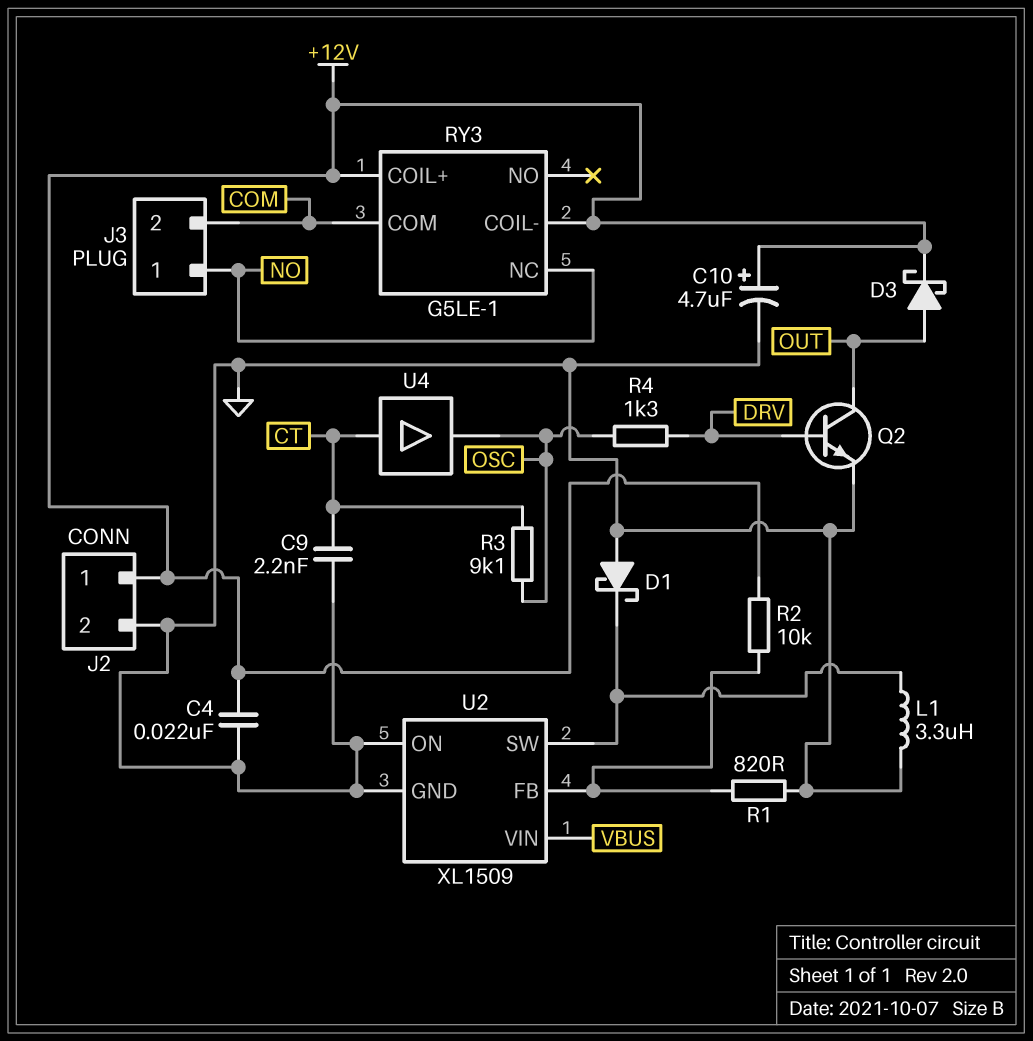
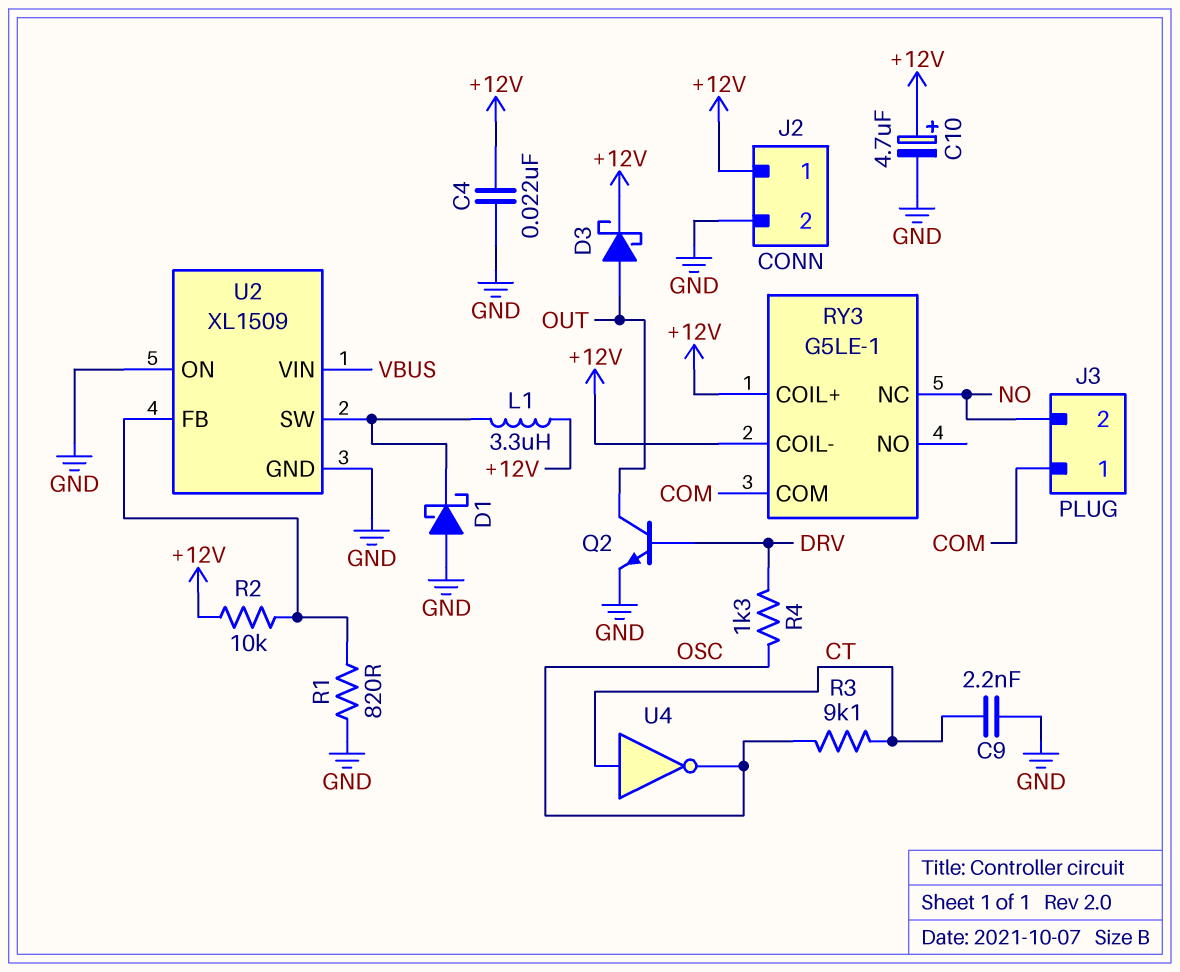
J3 pin 1: NO -> COM
J3 pin 2: COM -> NO
L1: 3.3uH (GND, U2/SW) -> 3.3uH (+12V, U2/SW)
U4: buffer (in CT, out OSC) -> NOT (in CT, out OSC)

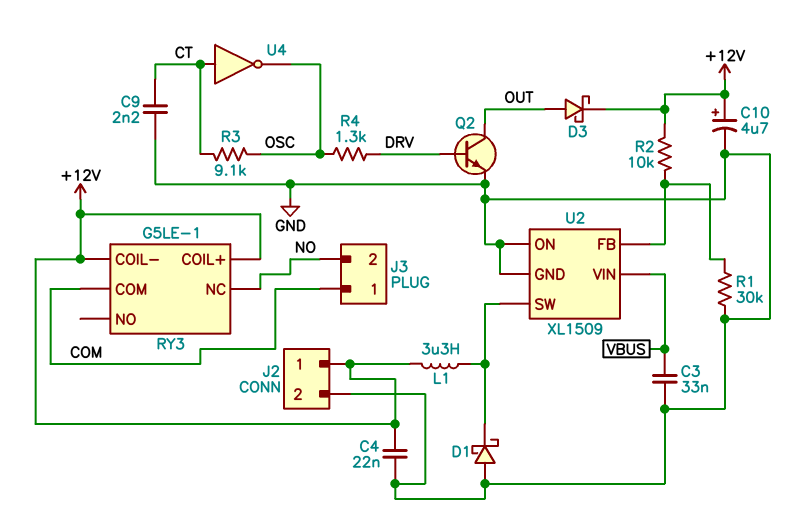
C3: none -> 33nF (GND, VBUS)
R1: 820 (GND, U2/FB) -> 30k (GND, U2/FB)

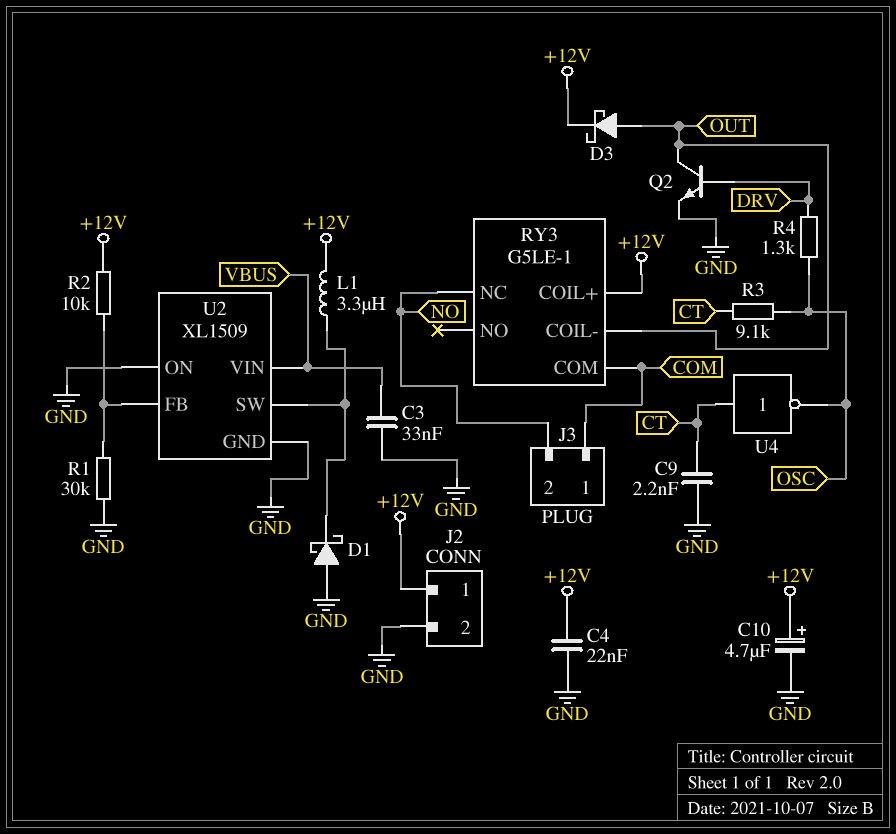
RY3 pin COIL-: +12V -> OUT

